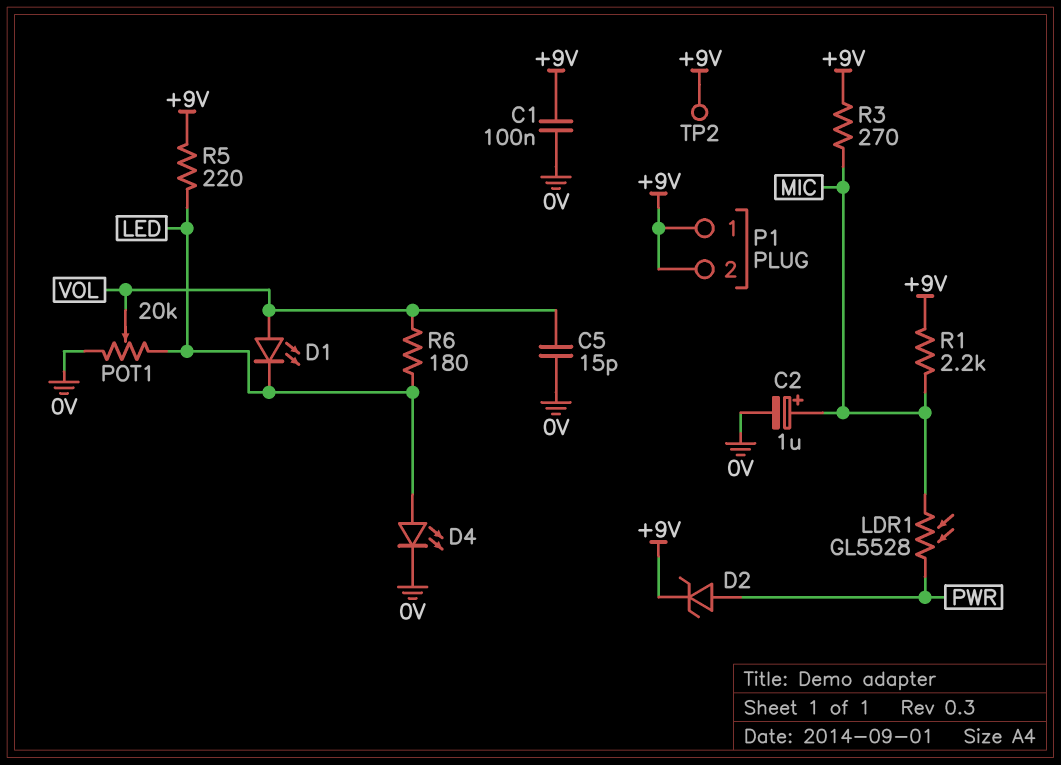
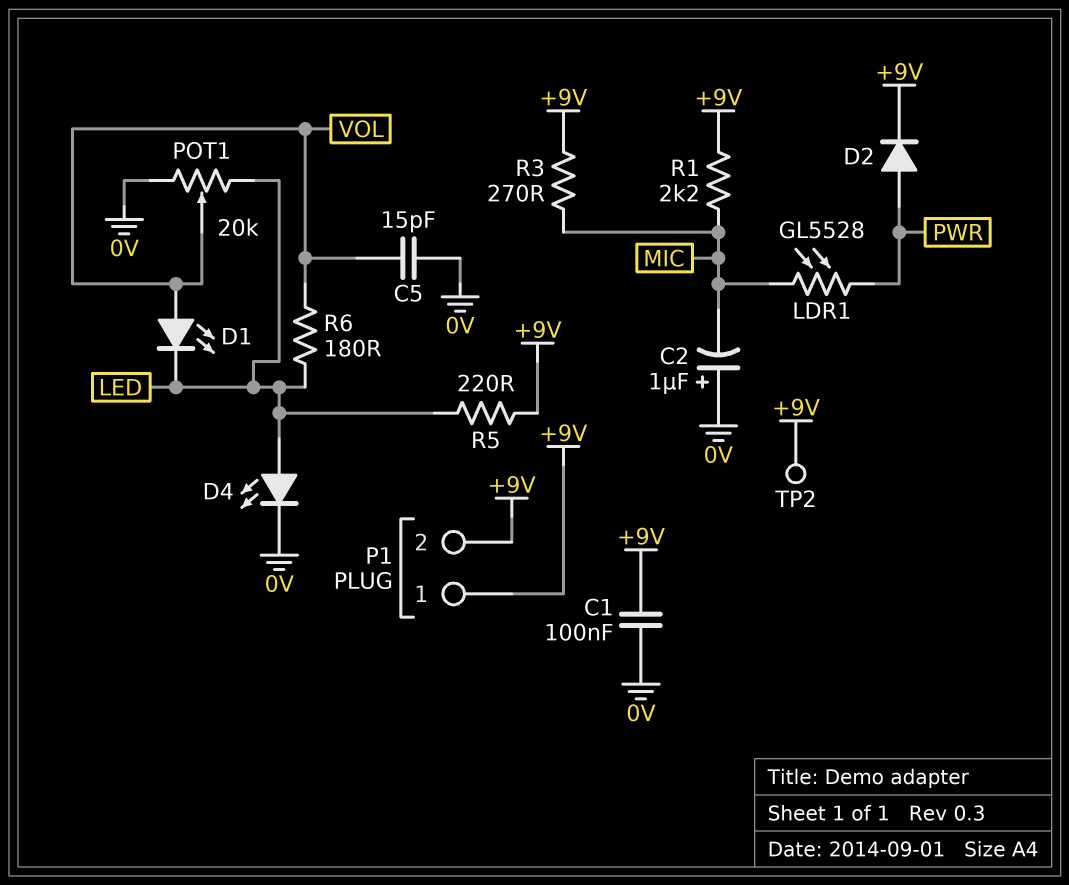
C2: 1uF (plus MIC, minus 0V) -> 1uF (plus 0V, minus MIC)
D2: zener (A PWR, K +9V) -> diode (A PWR, K +9V)

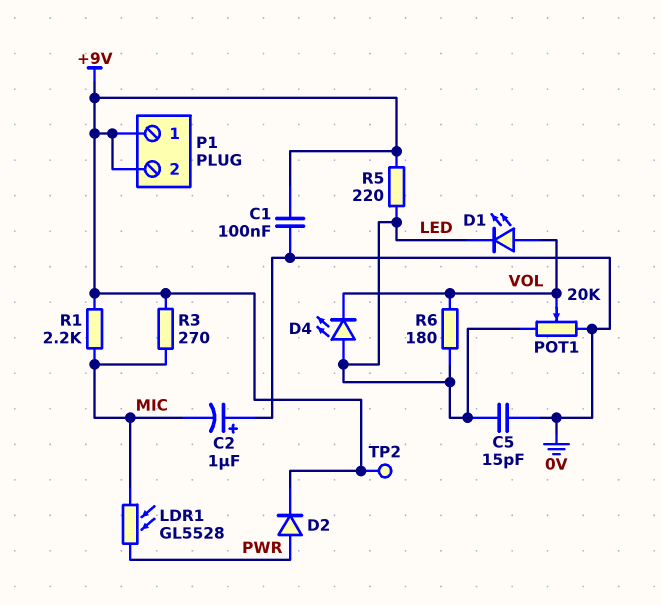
C5: 15pF (0V, VOL) -> 15pF (0V, LED)
D4: LED (A LED, K 0V) -> LED (A LED, K VOL)

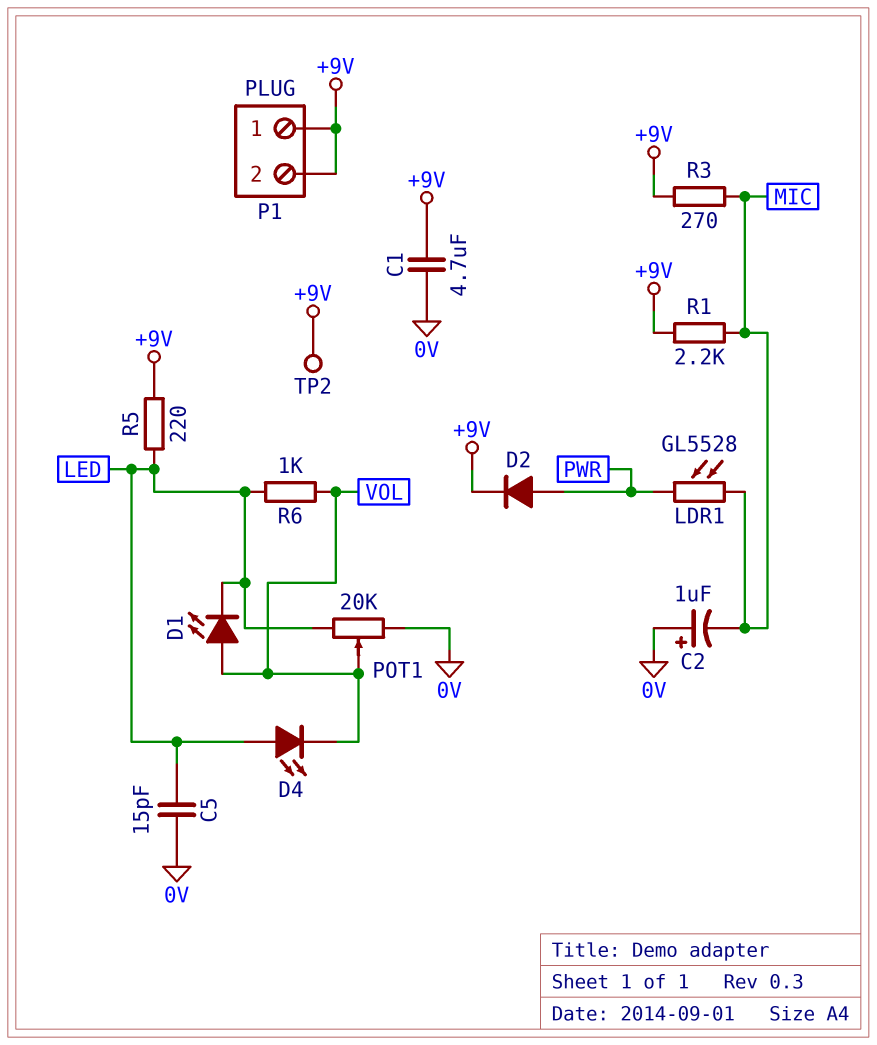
C1: 100nF (+9V, 0V) -> 4.7uF (+9V, 0V)
R6: 180 (LED, VOL) -> 1k (LED, VOL)

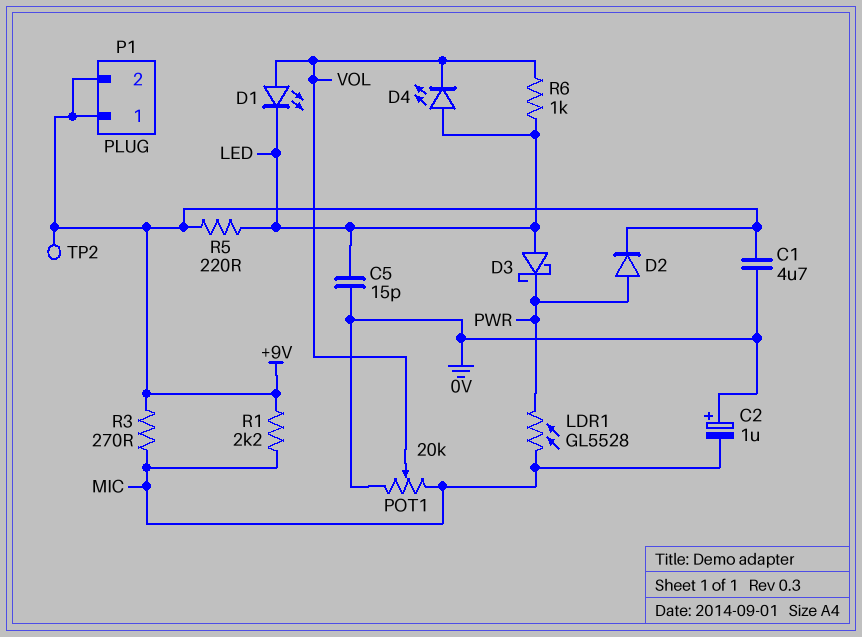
D3: none -> schottky (A LED, K PWR)
POT1: 20k (0V, LED, wiper VOL) -> 20k (0V, MIC, wiper VOL)

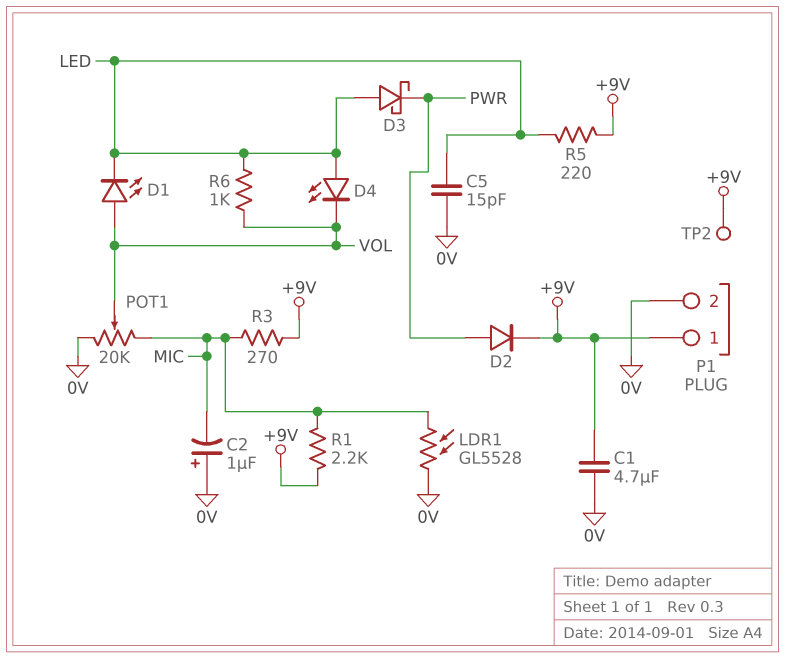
LDR1: GL5528 (MIC, PWR) -> GL5528 (0V, MIC)
P1 pin 2: +9V -> 0V

